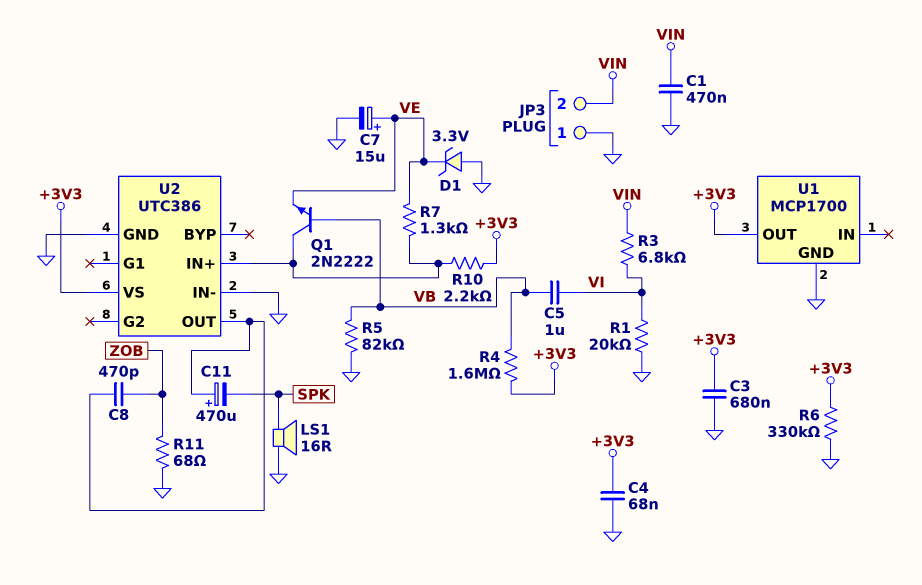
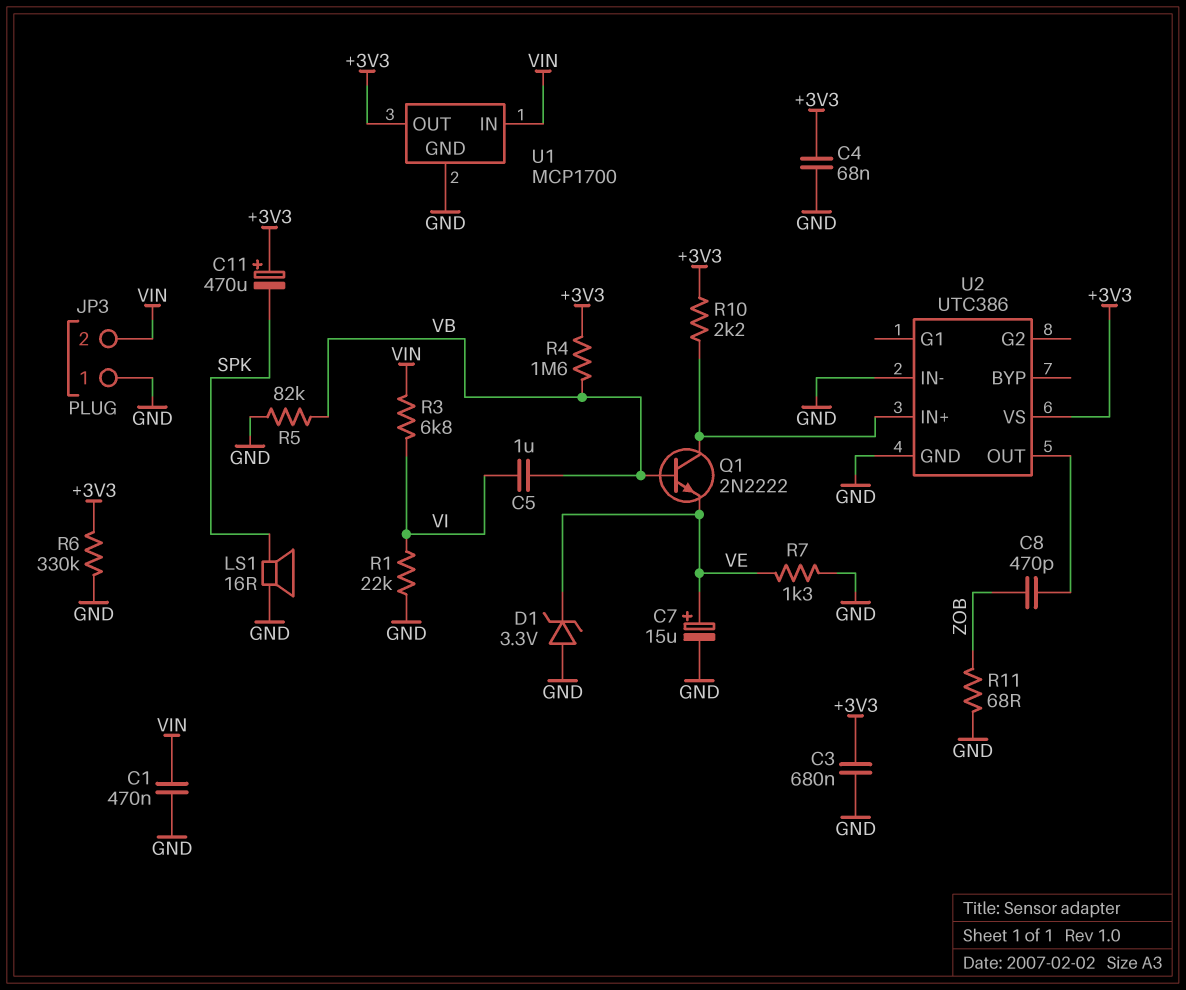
C11: 470uF (plus U2/OUT, minus SPK) -> 470uF (plus +3V3, minus SPK)
R1: 20k (GND, VI) -> 22k (GND, VI)
R7: 1.3k (U2/IN+, VE) -> 1.3k (GND, VE)
U1 pin IN: none -> VIN

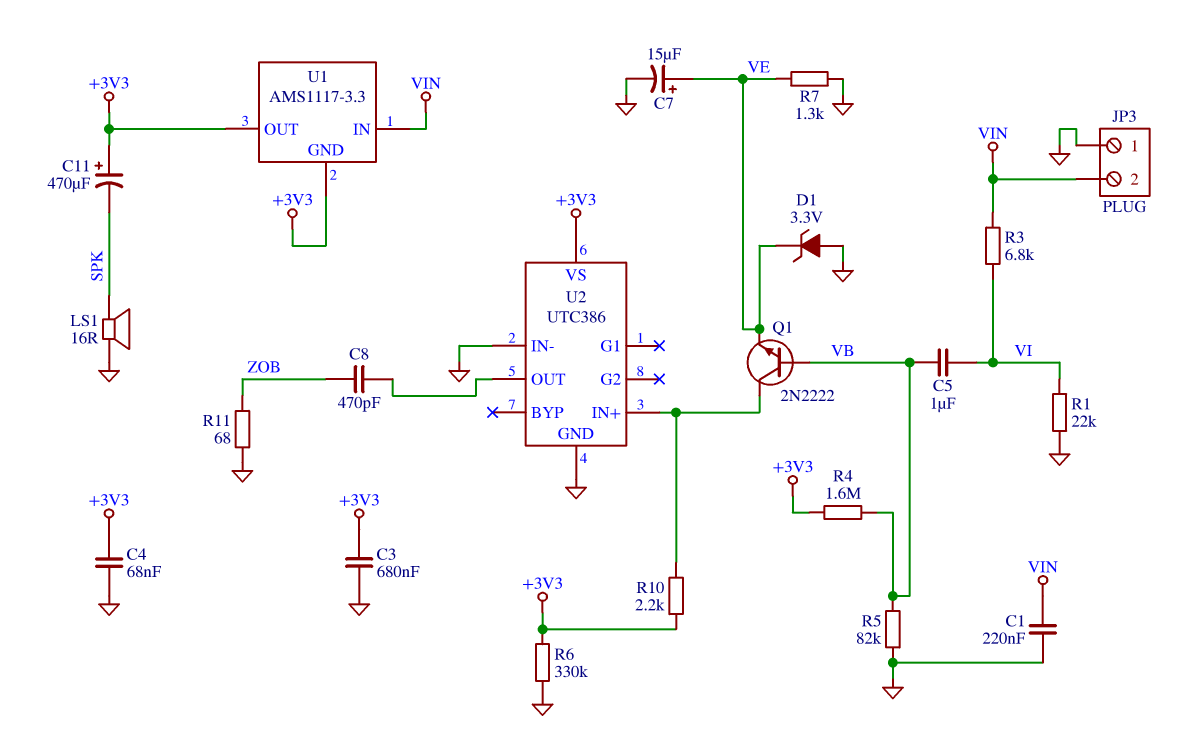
C1: 470nF (GND, VIN) -> 220nF (GND, VIN)
U1: MCP1700 -> AMS1117-3.3
U1 pin GND: GND -> +3V3

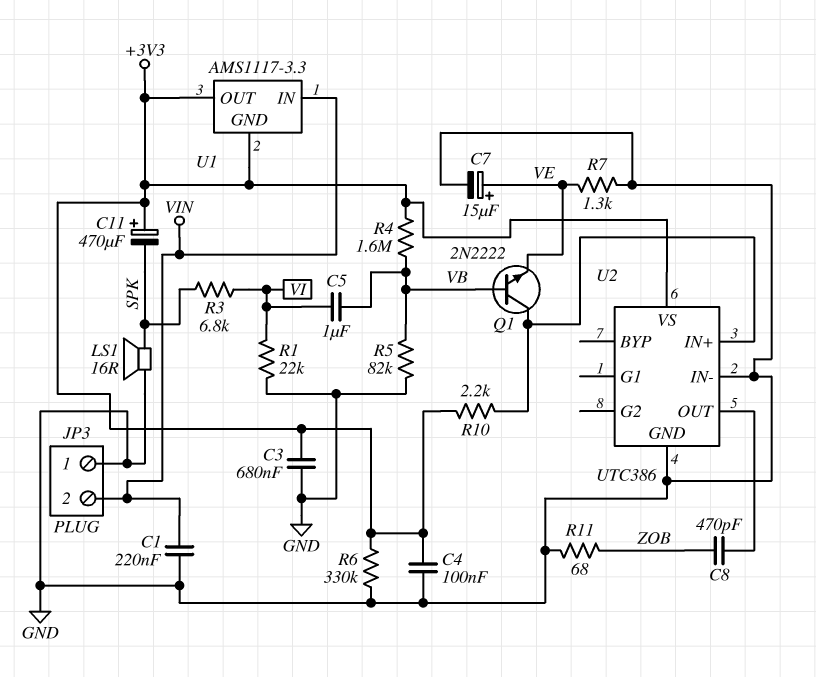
C4: 68nF (+3V3, GND) -> 100nF (+3V3, GND)
D1: zener 3.3V (A GND, K VE) -> none
R3: 6.8k (VI, VIN) -> 6.8k (SPK, VI)

